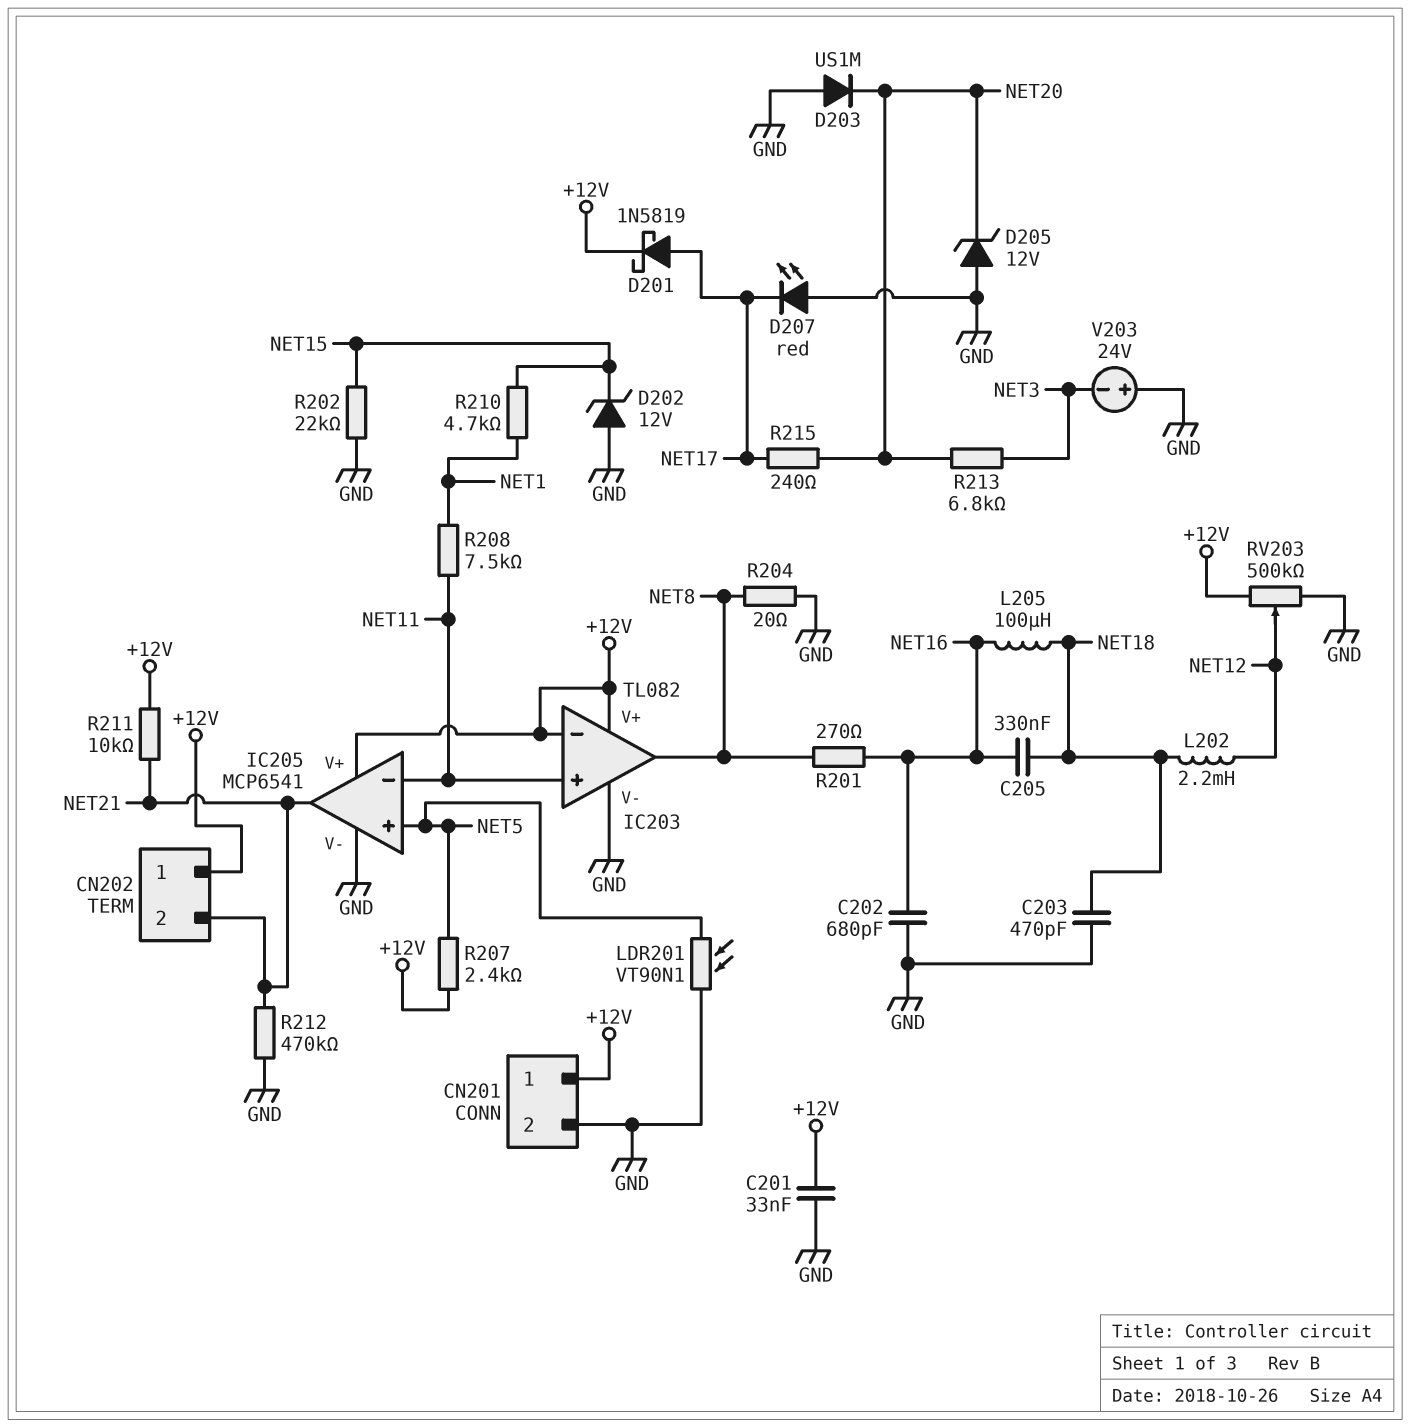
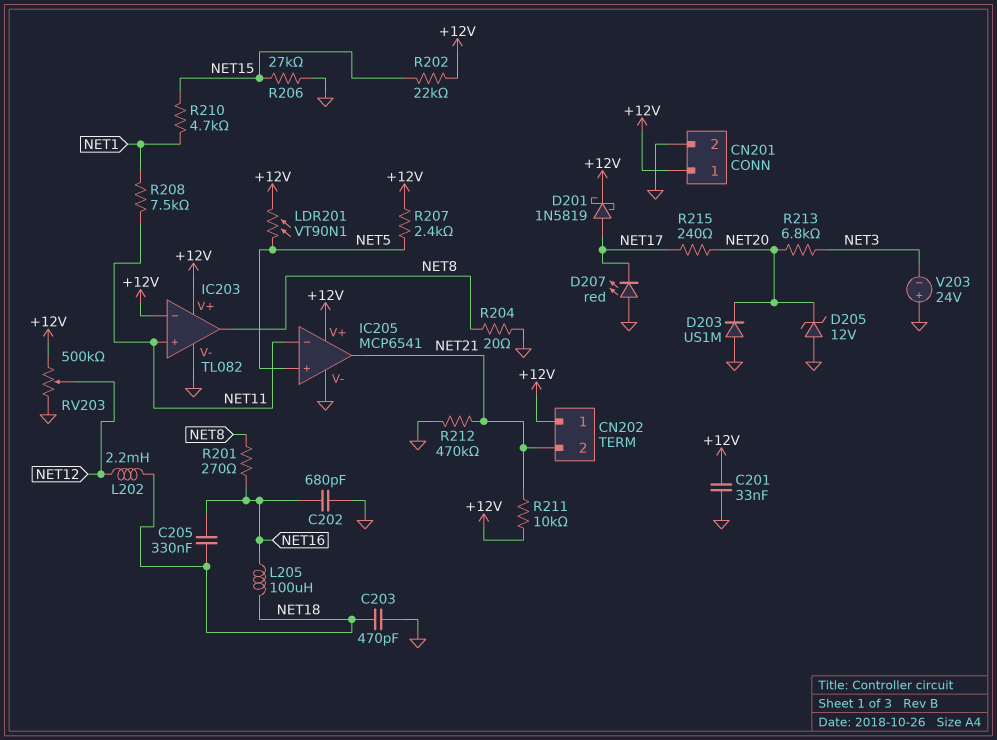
D202: zener 12V (A GND, K NET15) -> none
LDR201: VT90N1 (GND, NET5) -> VT90N1 (+12V, NET5)
R202: 22k (GND, NET15) -> 22k (+12V, NET15)
R206: none -> 27k (GND, NET15)

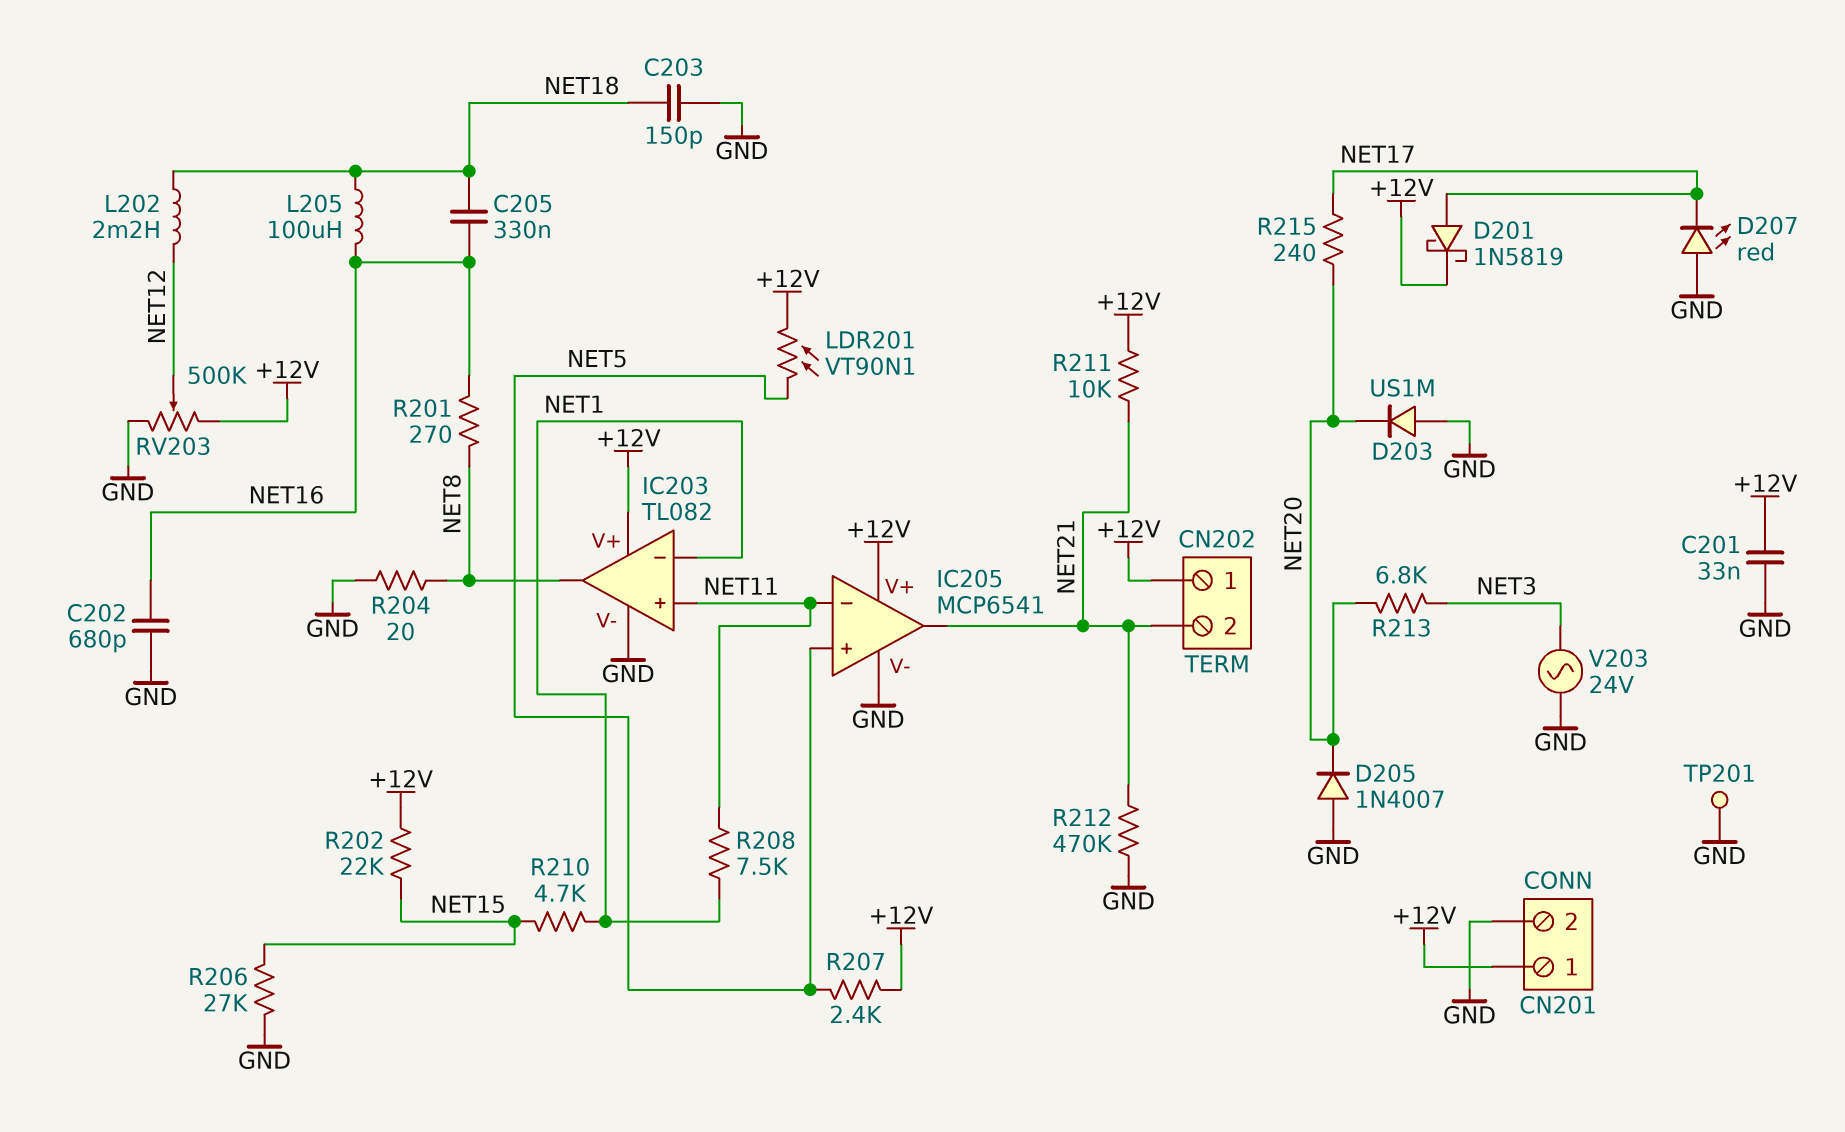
C203: 470pF (GND, NET18) -> 150pF (GND, NET18)
D205: zener 12V (A GND, K NET20) -> diode 1N4007 (A GND, K NET20)
IC203 pin in-: +12V -> NET1
TP201: none -> test point (GND)
V203: 24V (plus GND, minus NET3) -> AC 24V (GND, NET3)

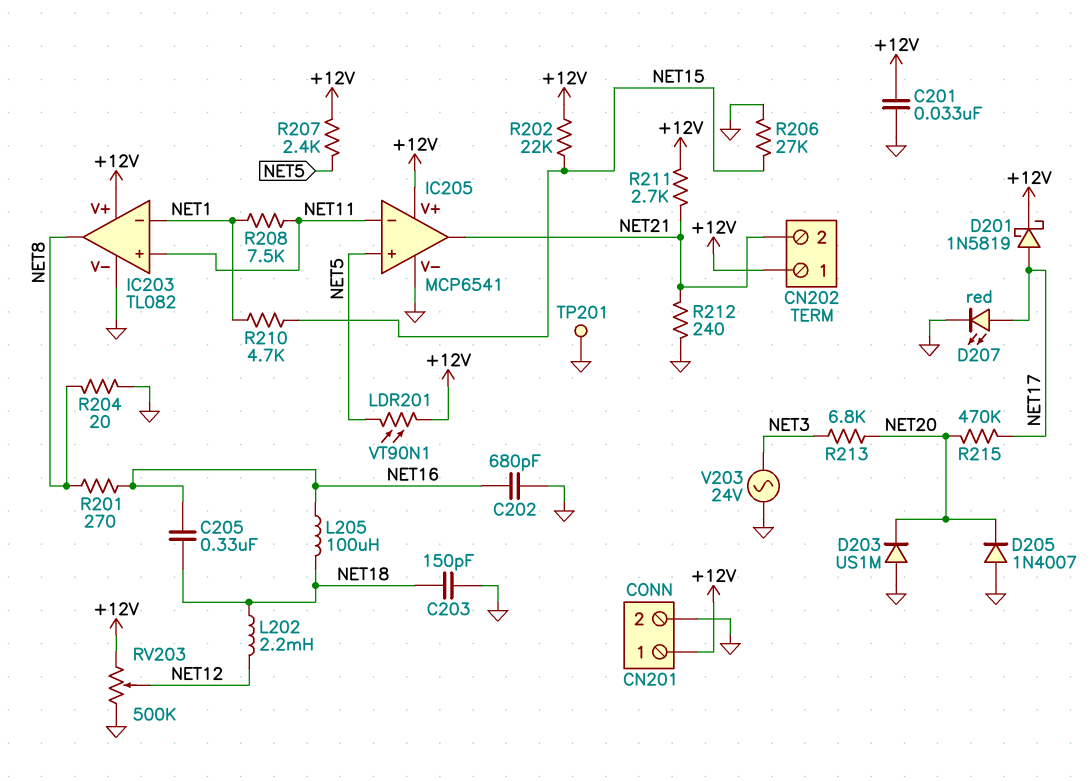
D207: LED red (A GND, K NET17) -> LED red (A NET17, K GND)
R211: 10k (+12V, NET21) -> 2.7k (+12V, NET21)
R212: 470k (GND, NET21) -> 240 (GND, NET21)
R215: 240 (NET17, NET20) -> 470k (NET17, NET20)

